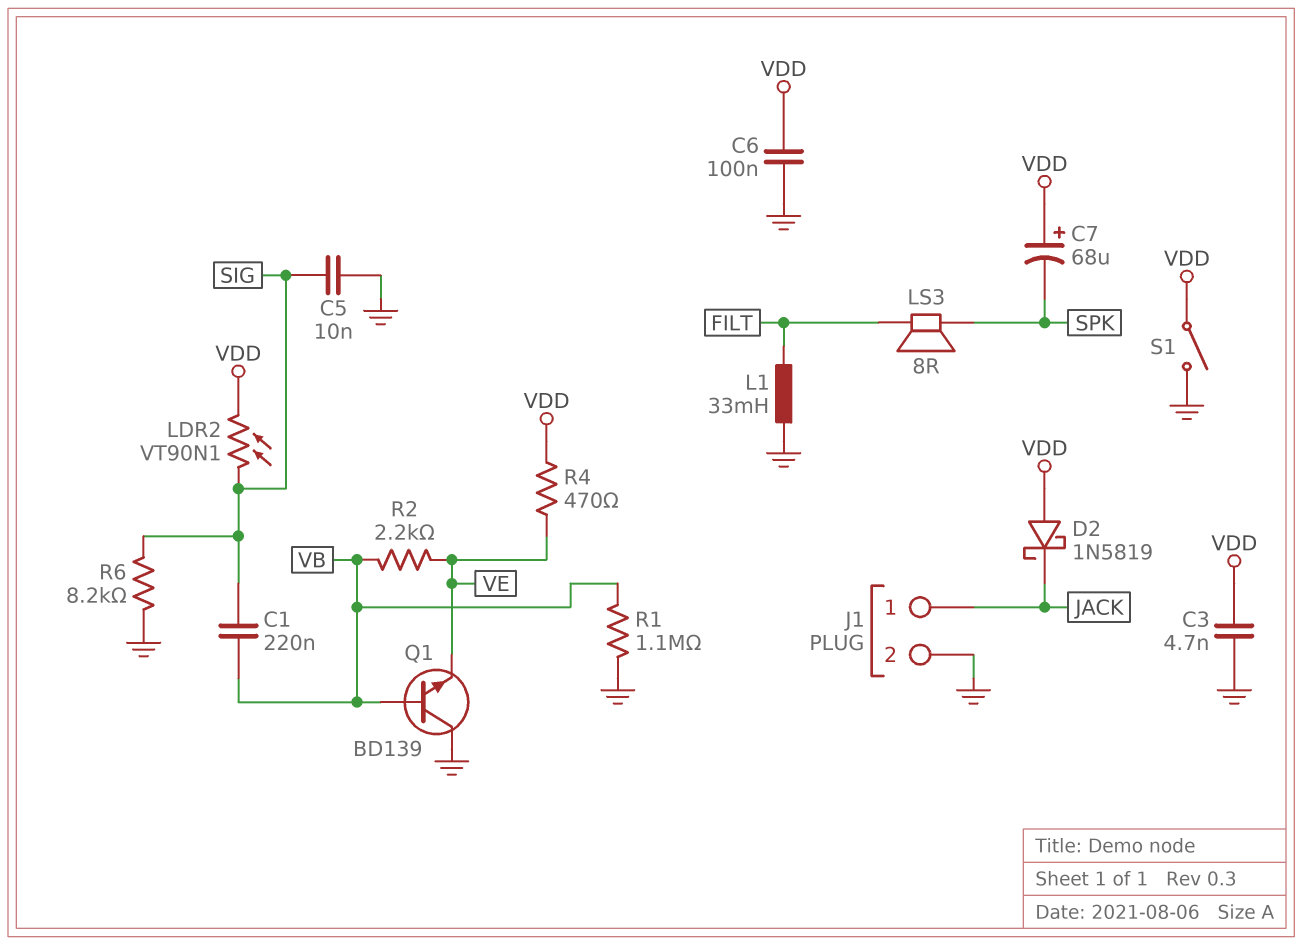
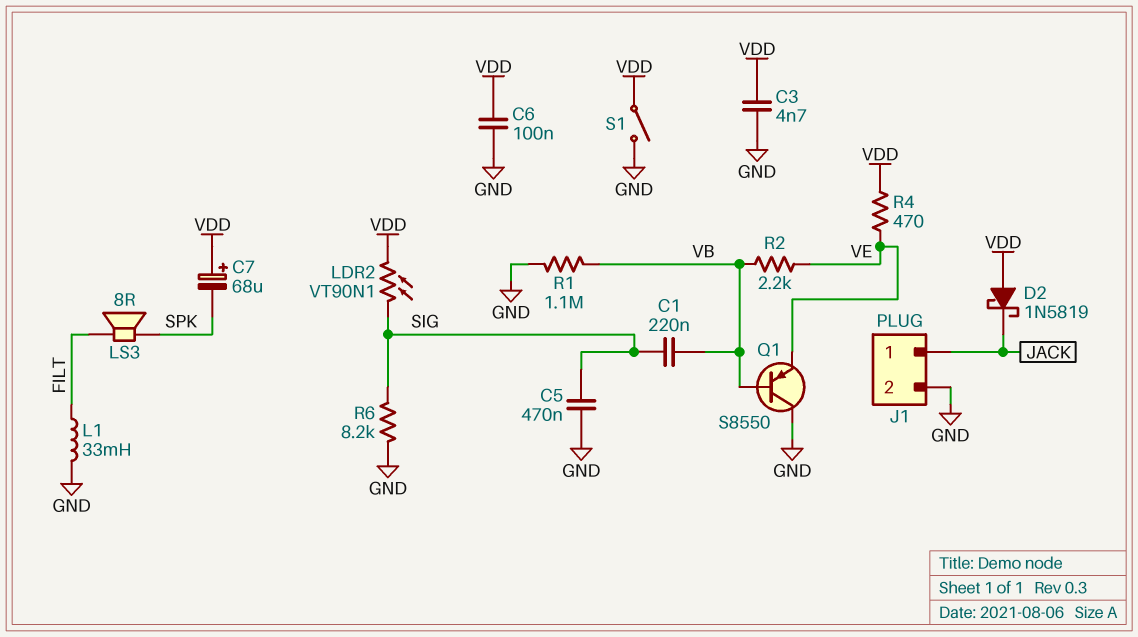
C5: 10nF (GND, SIG) -> 470nF (GND, SIG)
Q1: NPN BD139 (B VB, C GND, E VE) -> PNP S8550 (B VB, C GND, E VE)

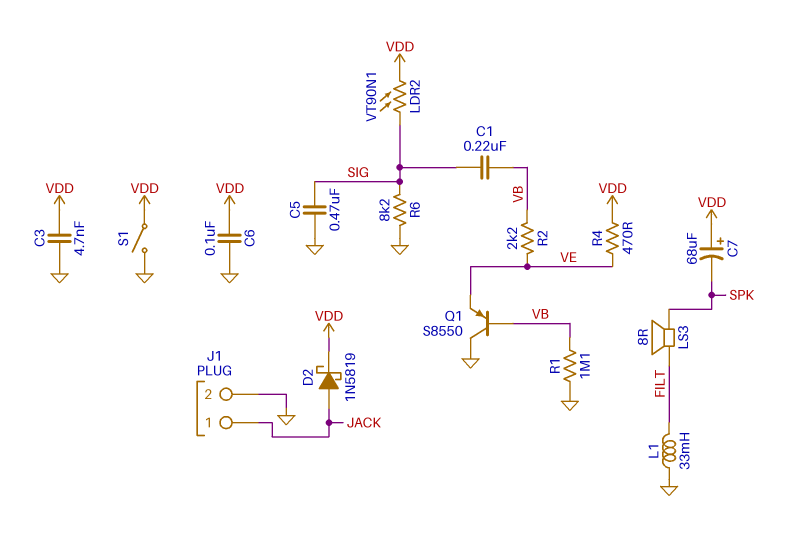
D2: schottky 1N5819 (A VDD, K JACK) -> schottky 1N5819 (A JACK, K VDD)

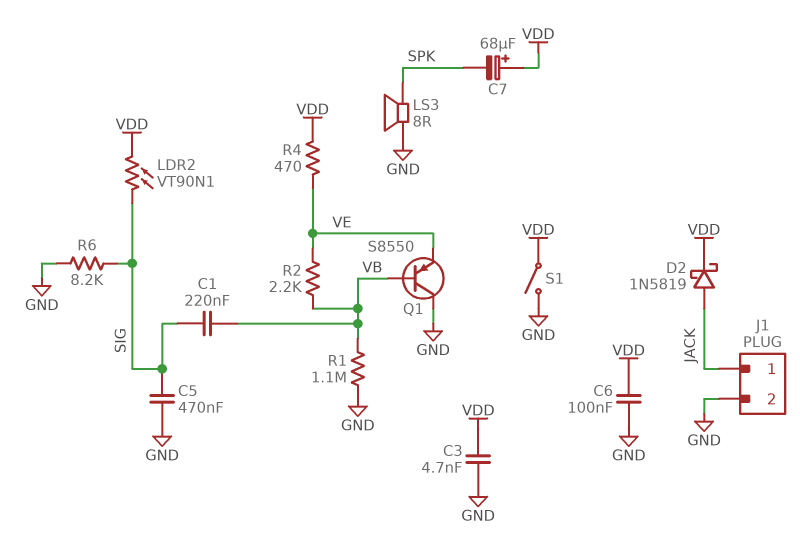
L1: 33mH (FILT, GND) -> none
LS3: speaker 8R (FILT, SPK) -> speaker 8R (GND, SPK)

